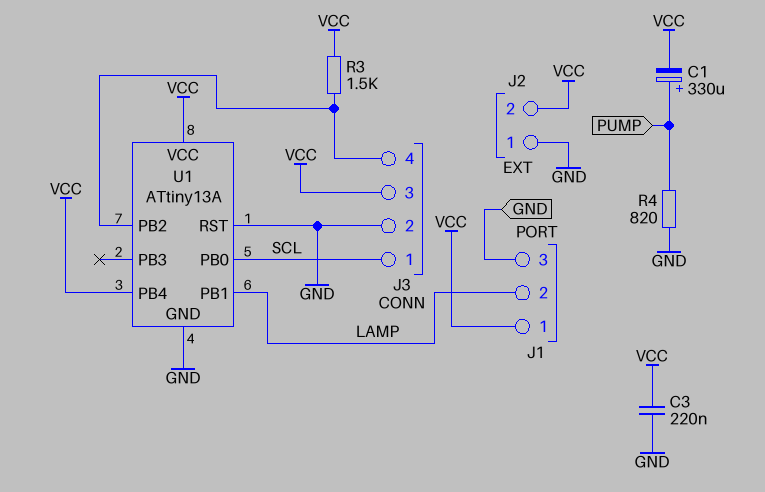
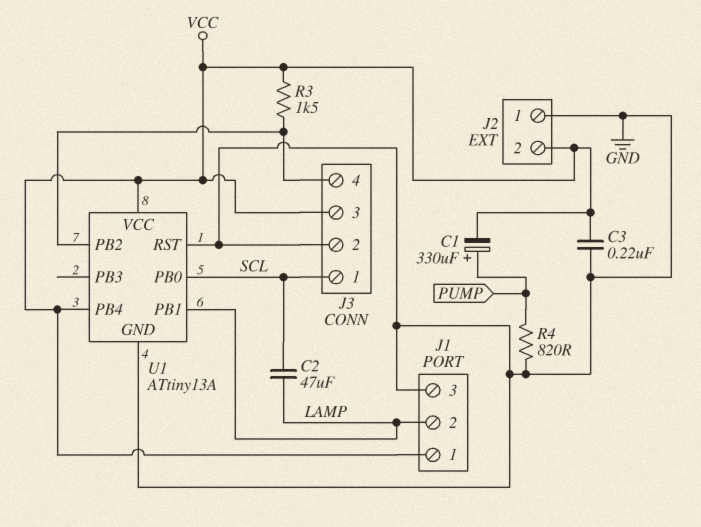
C2: none -> 47uF (LAMP, SCL)

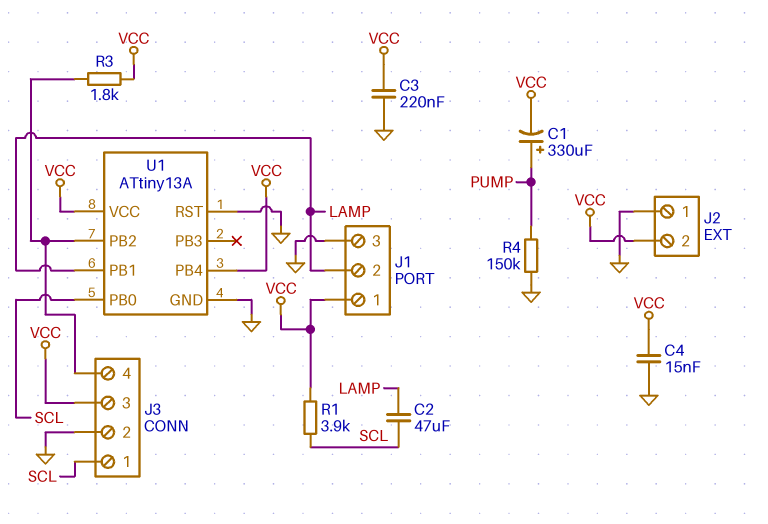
C4: none -> 15nF (GND, VCC)
R1: none -> 3.9k (SCL, VCC)
R3: 1.5k (J3/4, VCC) -> 1.8k (J3/4, VCC)
R4: 820 (GND, PUMP) -> 150k (GND, PUMP)

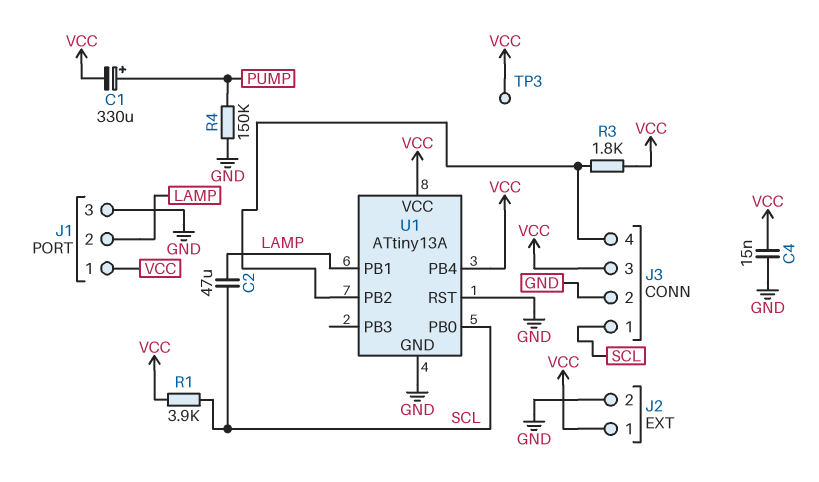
C3: 220nF (GND, VCC) -> none
J2 pin 1: GND -> VCC
J2 pin 2: VCC -> GND
TP3: none -> test point (VCC)

